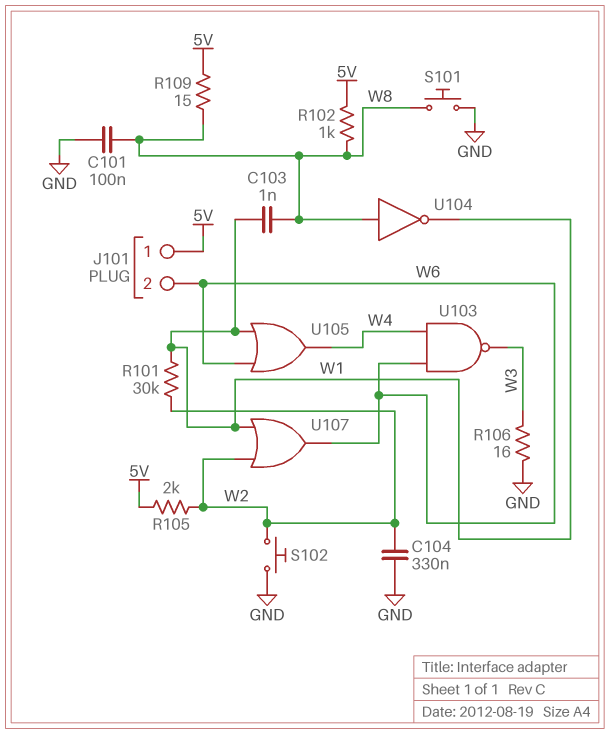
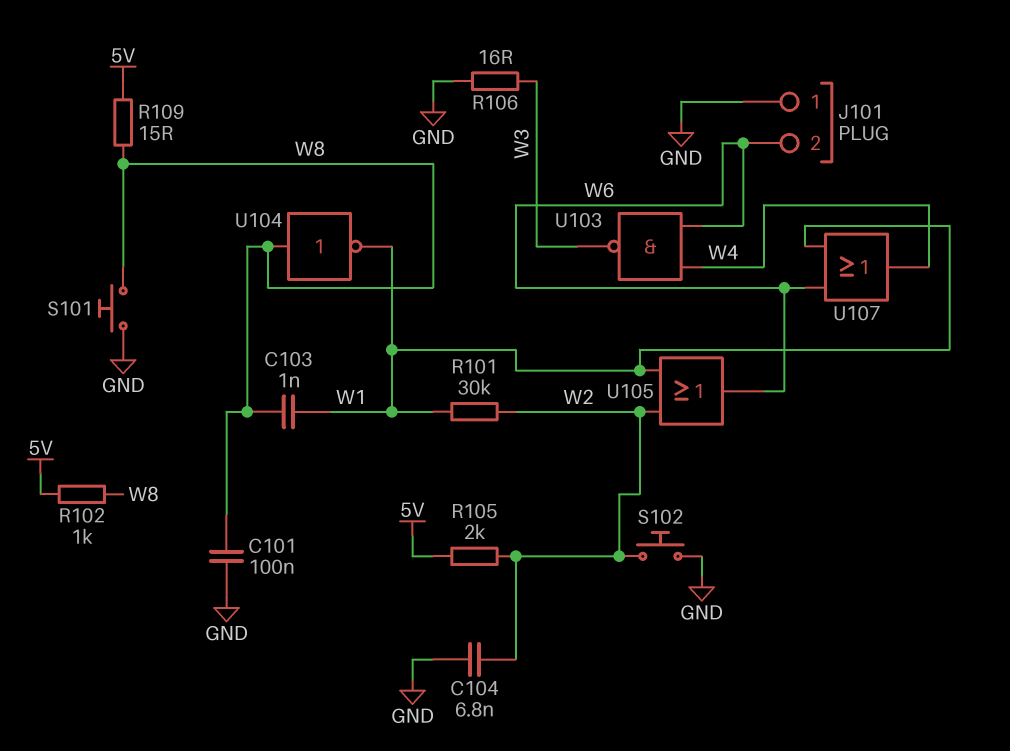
C104: 330nF (GND, W2) -> 6.8nF (GND, W2)
J101 pin 1: 5V -> GND
U105: OR (in W1, in W6, out W4) -> OR (in W1, in W2, out W6)
U107: OR (in W1, in W2, out W6) -> OR (in W1, in W6, out W4)

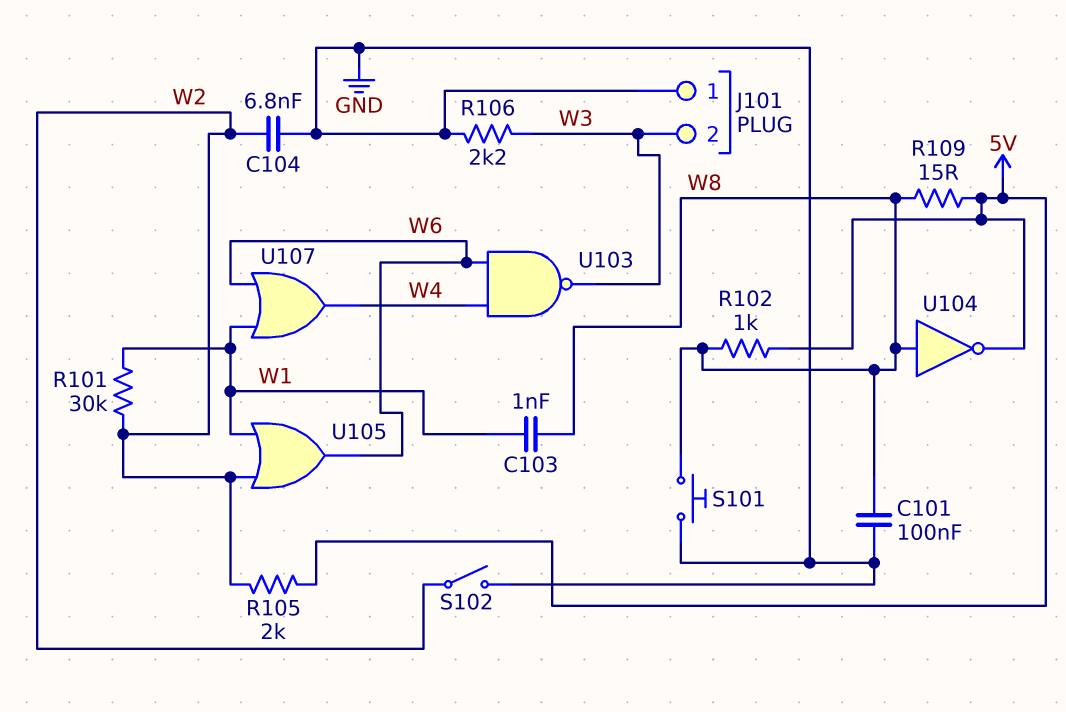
J101 pin 2: W6 -> W3
R106: 16 (GND, W3) -> 2.2k (GND, W3)
S102: button (GND, W2) -> switch (GND, W2)
U104: NOT (in W8, out W1) -> NOT (in W8, out 5V)

